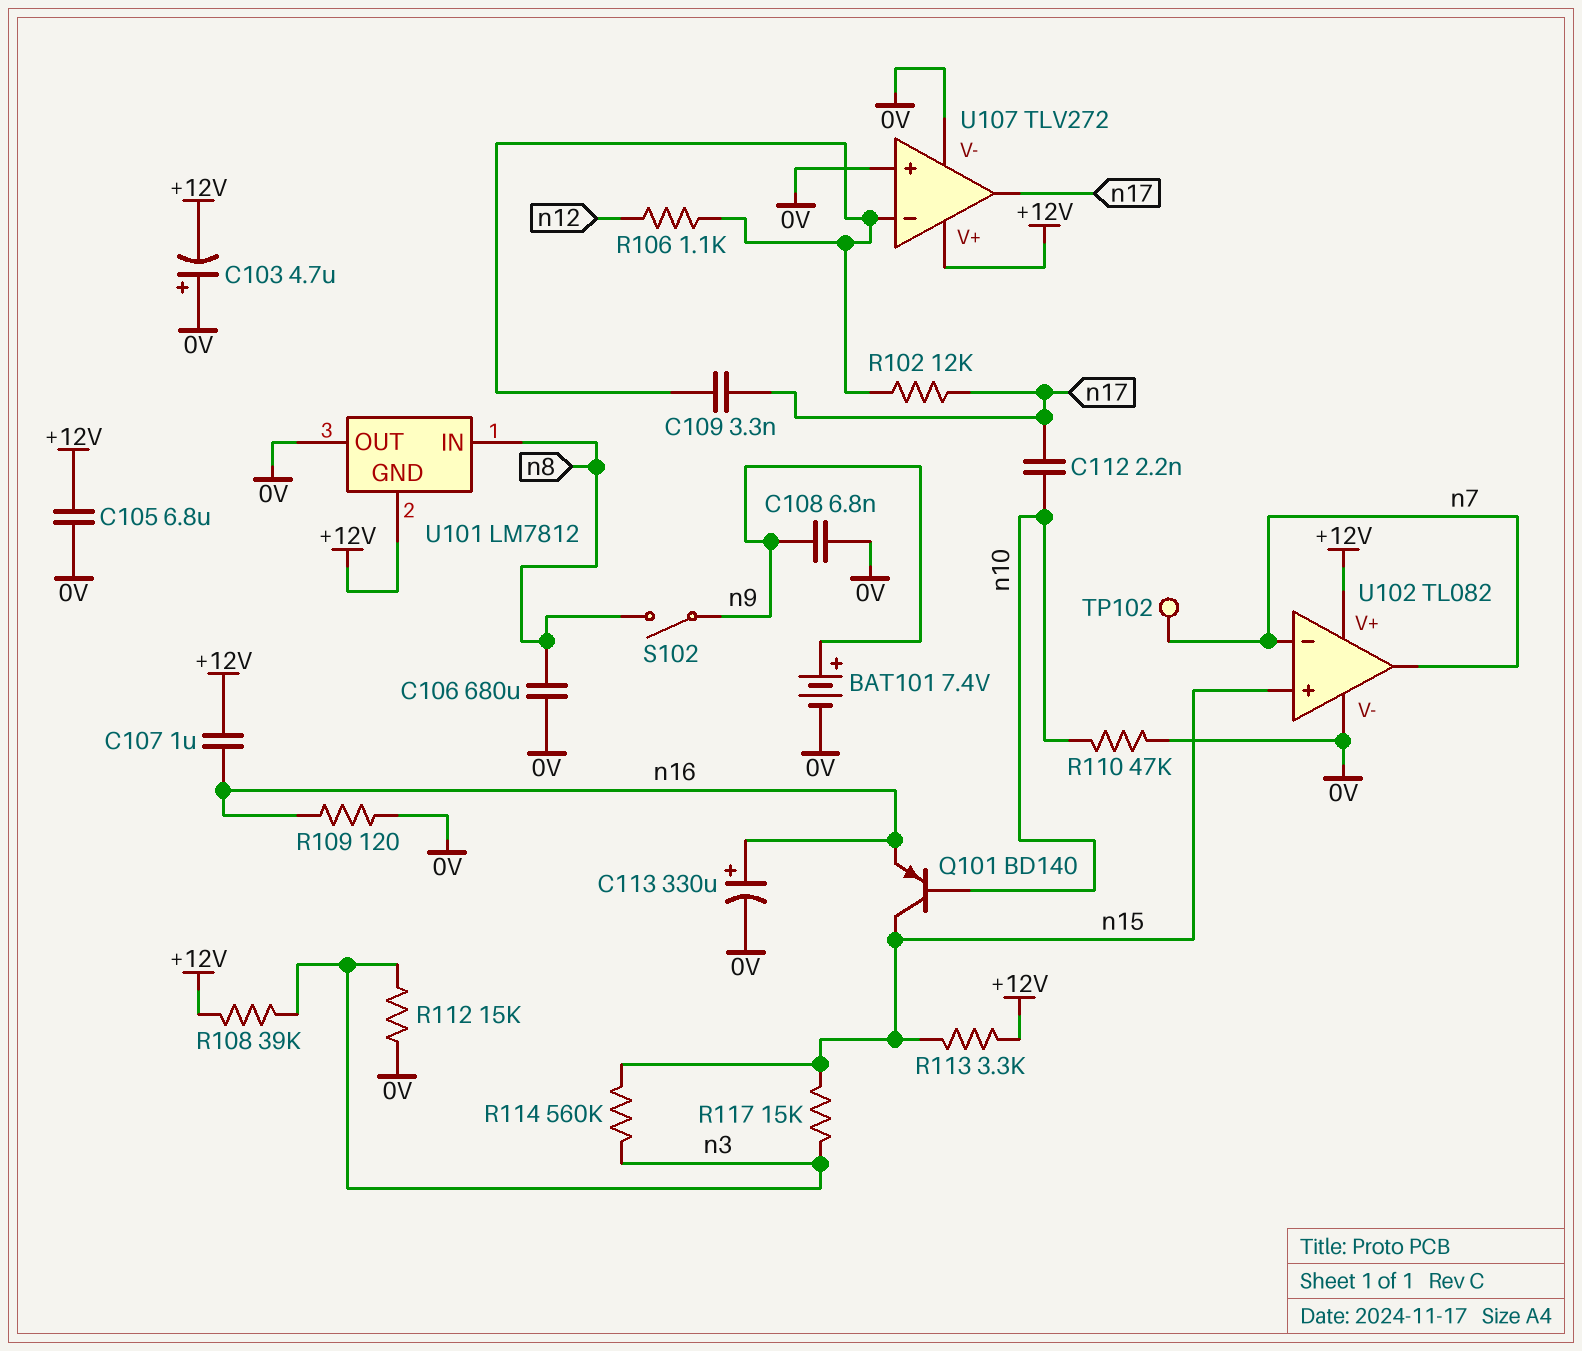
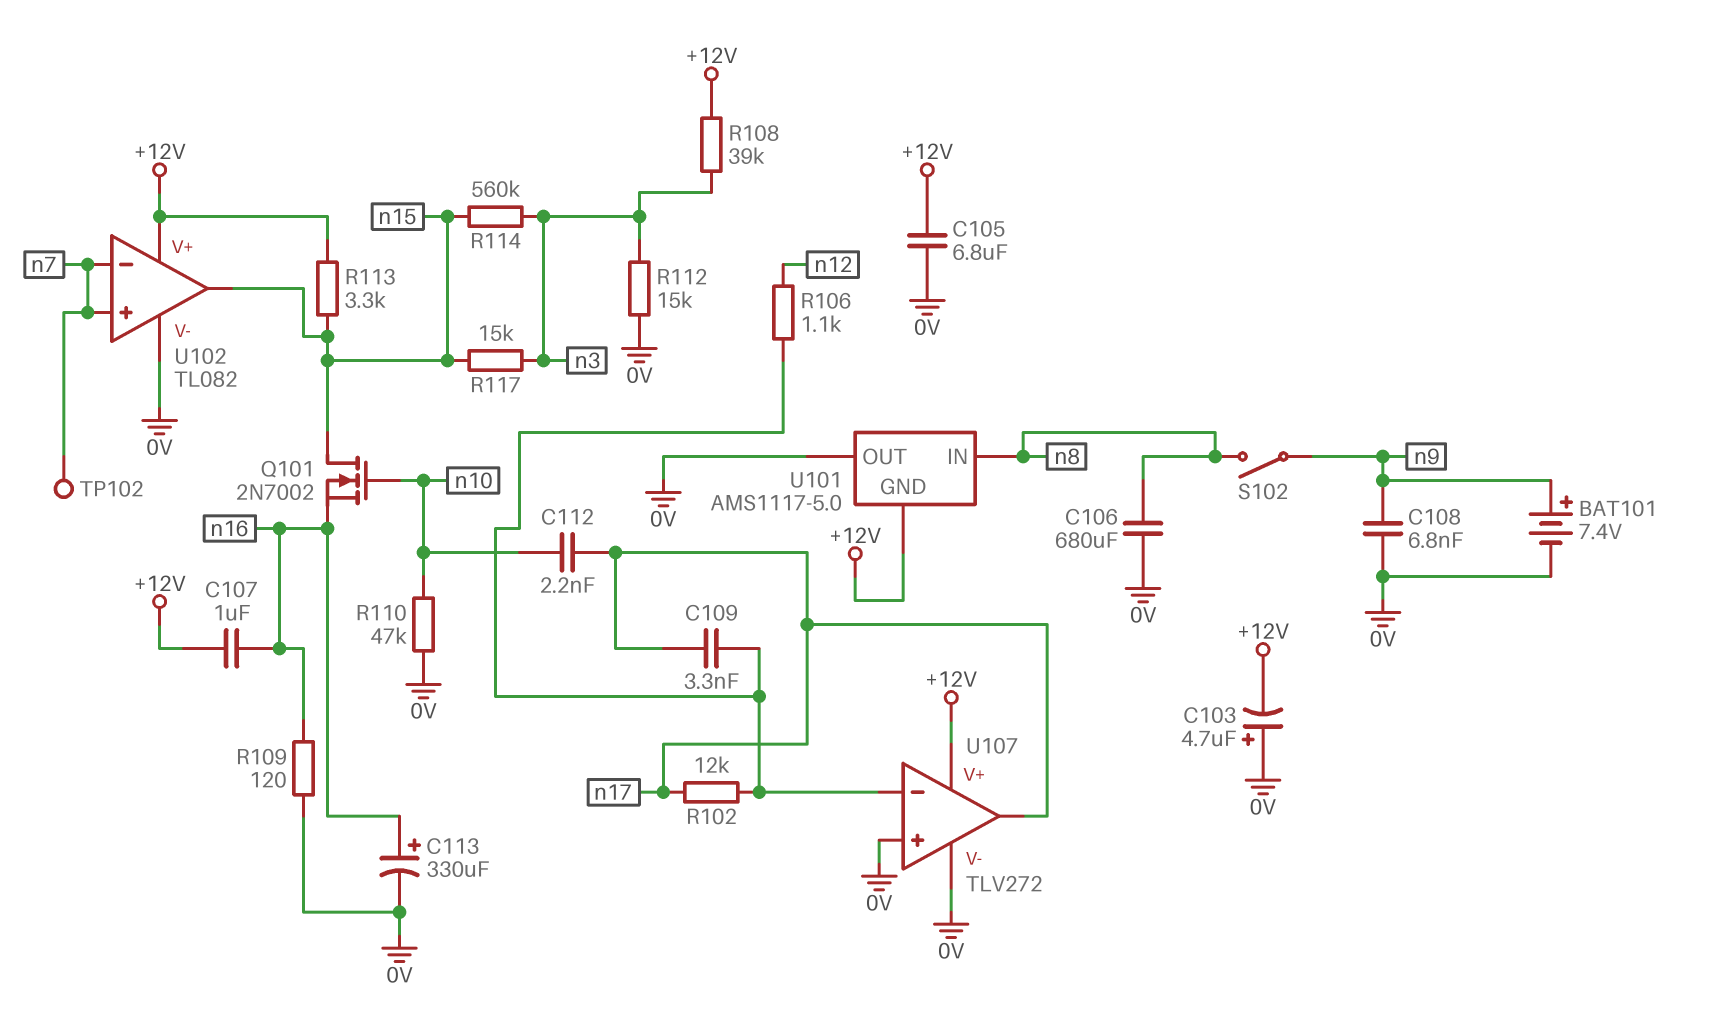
Q101: PNP BD140 (B n10, C n15, E n16) -> NMOS 2N7002 (G n10, D n15, S n16)
U101: LM7812 -> AMS1117-5.0
U102 pin in+: n15 -> n7
U102 pin out: n7 -> n15

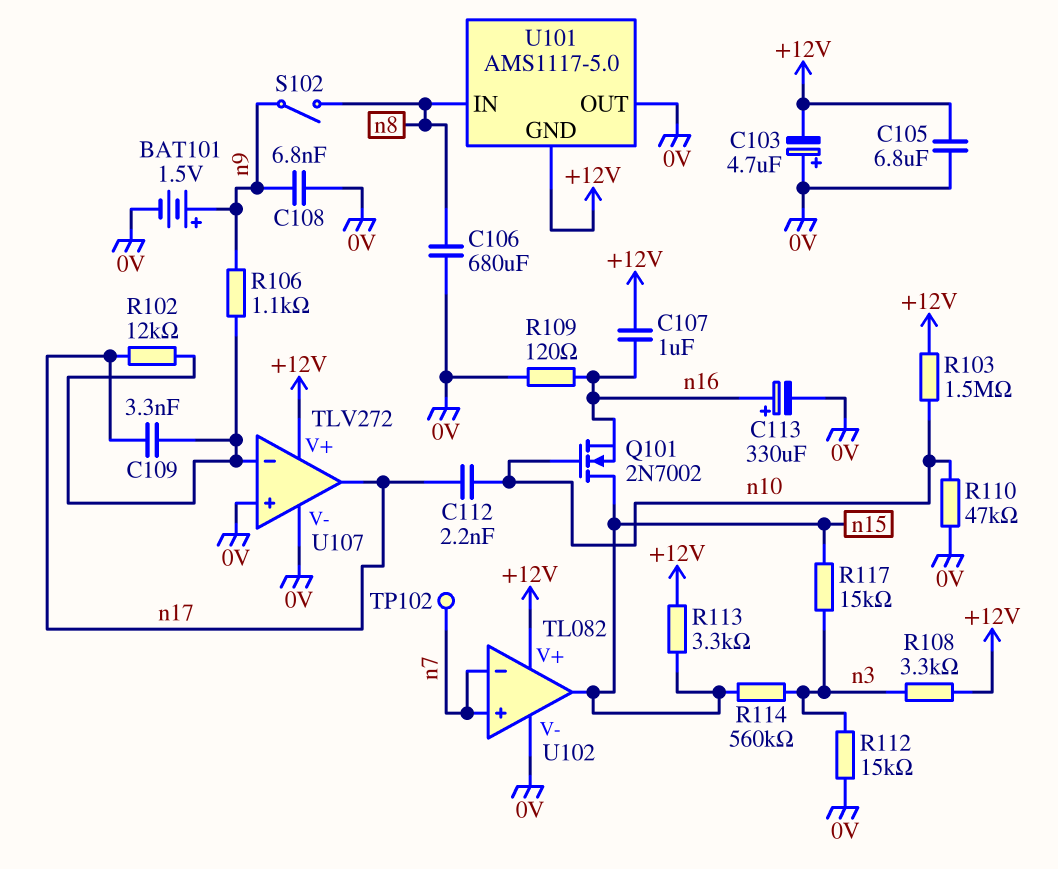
BAT101: 7.4V (plus n9, minus 0V) -> 1.5V (plus n9, minus 0V)
R103: none -> 1.5M (+12V, n10)
R106: 1.1k (U107/in-, n12) -> 1.1k (U107/in-, n9)
R108: 39k (+12V, n3) -> 3.3k (+12V, n3)

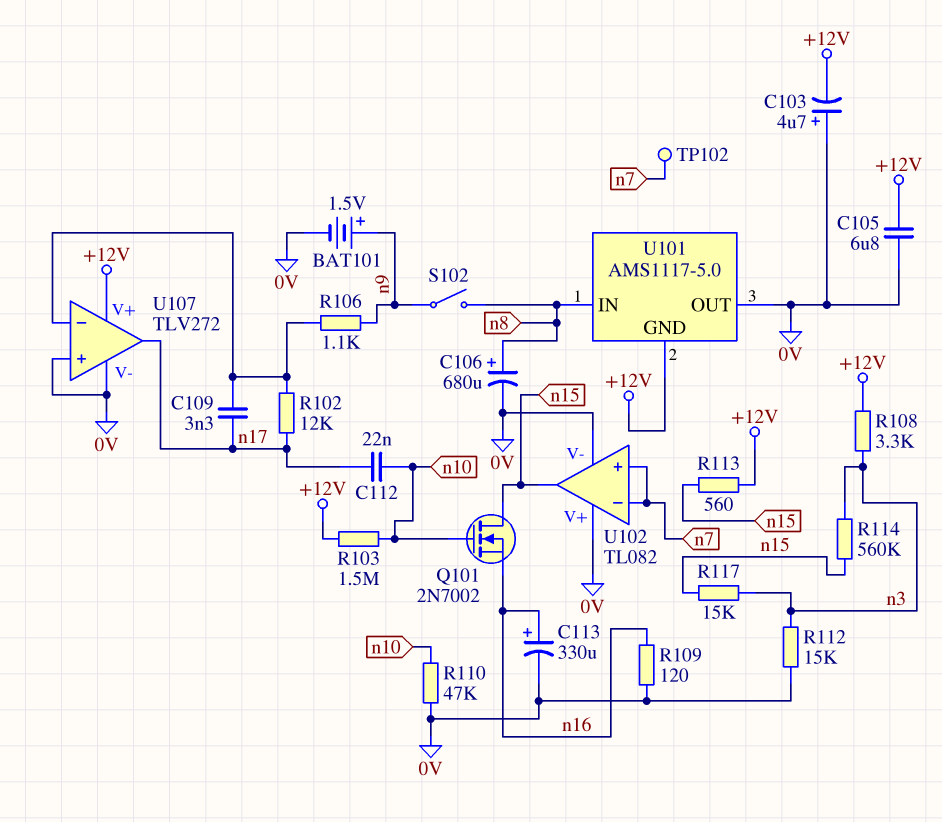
C106: 680uF (0V, n8) -> 680uF (plus n8, minus 0V)
C107: 1uF (+12V, n16) -> none
C108: 6.8nF (0V, n9) -> none
C112: 2.2nF (n10, n17) -> 22nF (n10, n17)
R113: 3.3k (+12V, n15) -> 560 (+12V, n15)
U102 pin V+: +12V -> 0V

